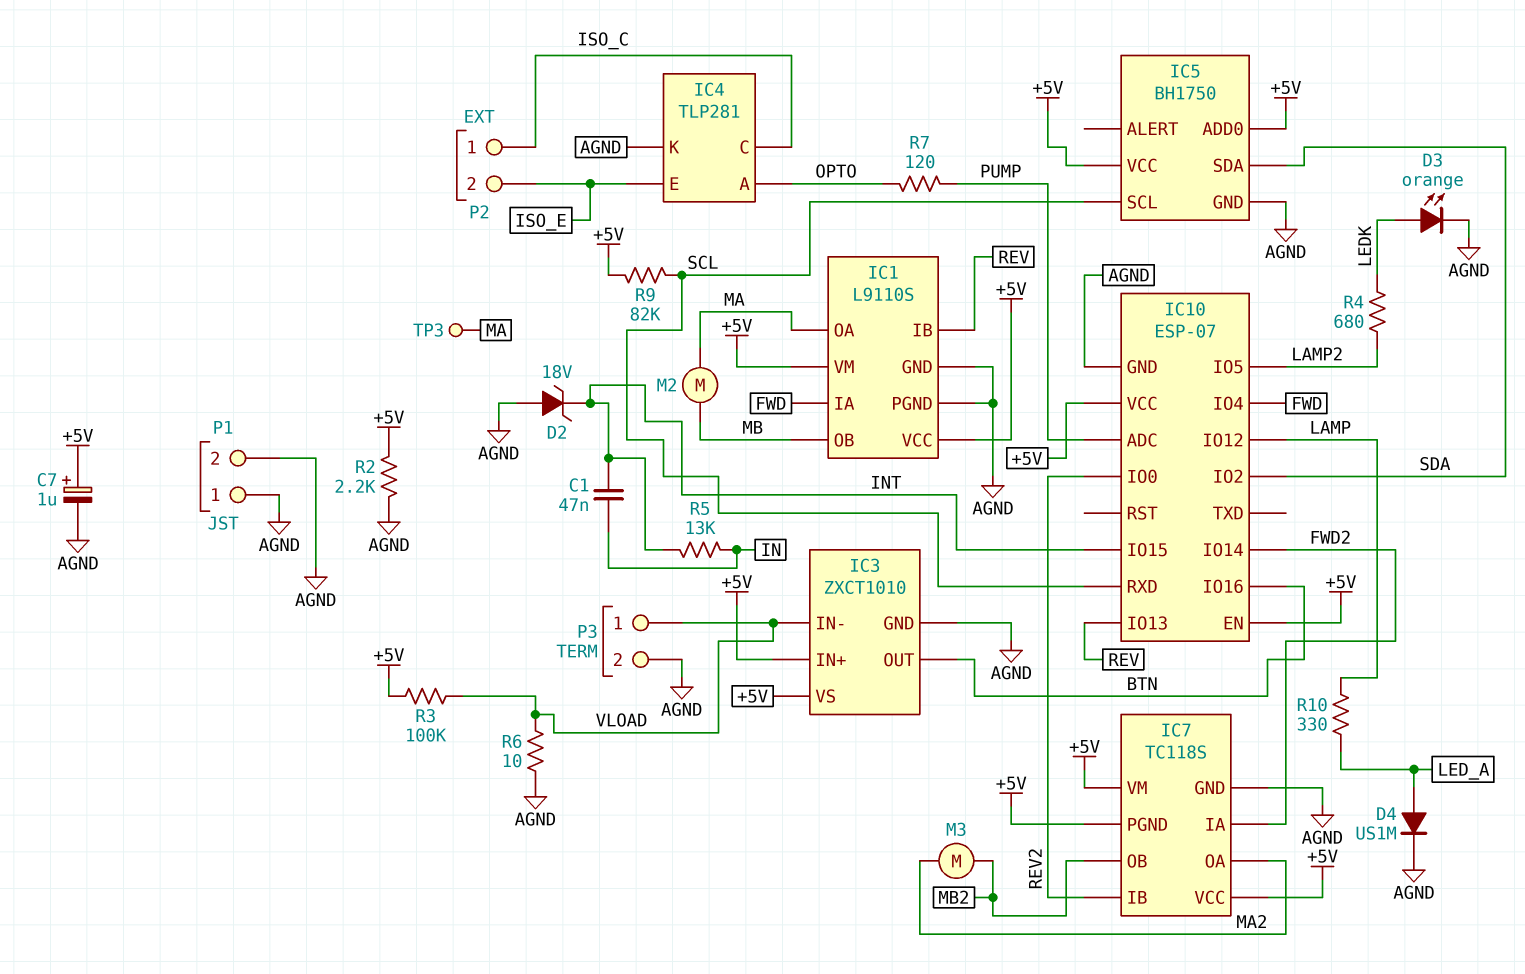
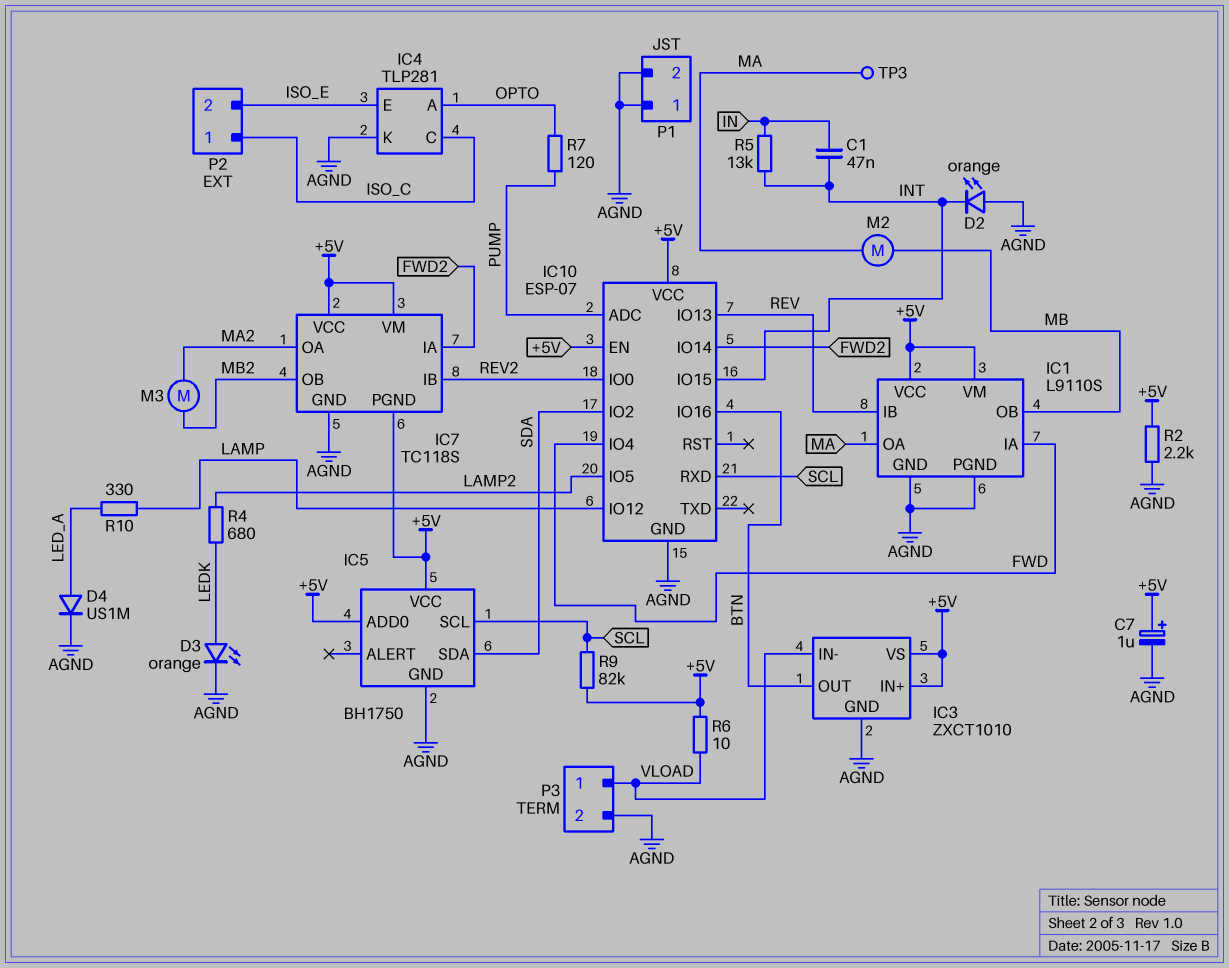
D2: zener 18V (A AGND, K INT) -> LED orange (A AGND, K INT)
R3: 100k (+5V, VLOAD) -> none
R6: 10 (AGND, VLOAD) -> 10 (+5V, VLOAD)

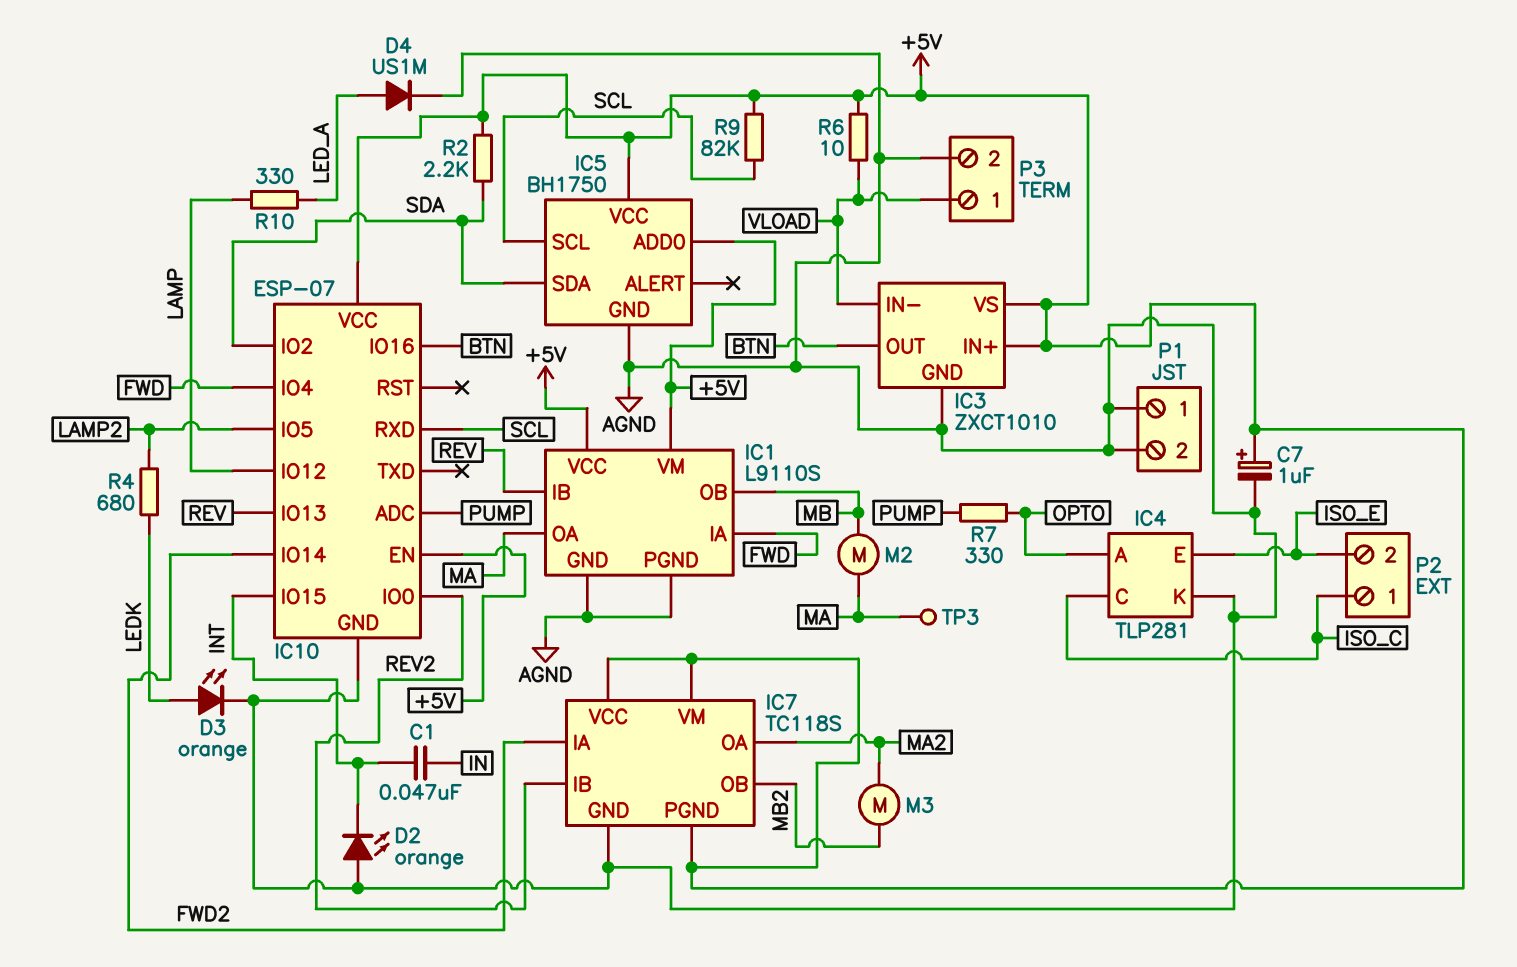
R2: 2.2k (+5V, AGND) -> 2.2k (+5V, SDA)
R5: 13k (IN, INT) -> none
R7: 120 (OPTO, PUMP) -> 330 (OPTO, PUMP)

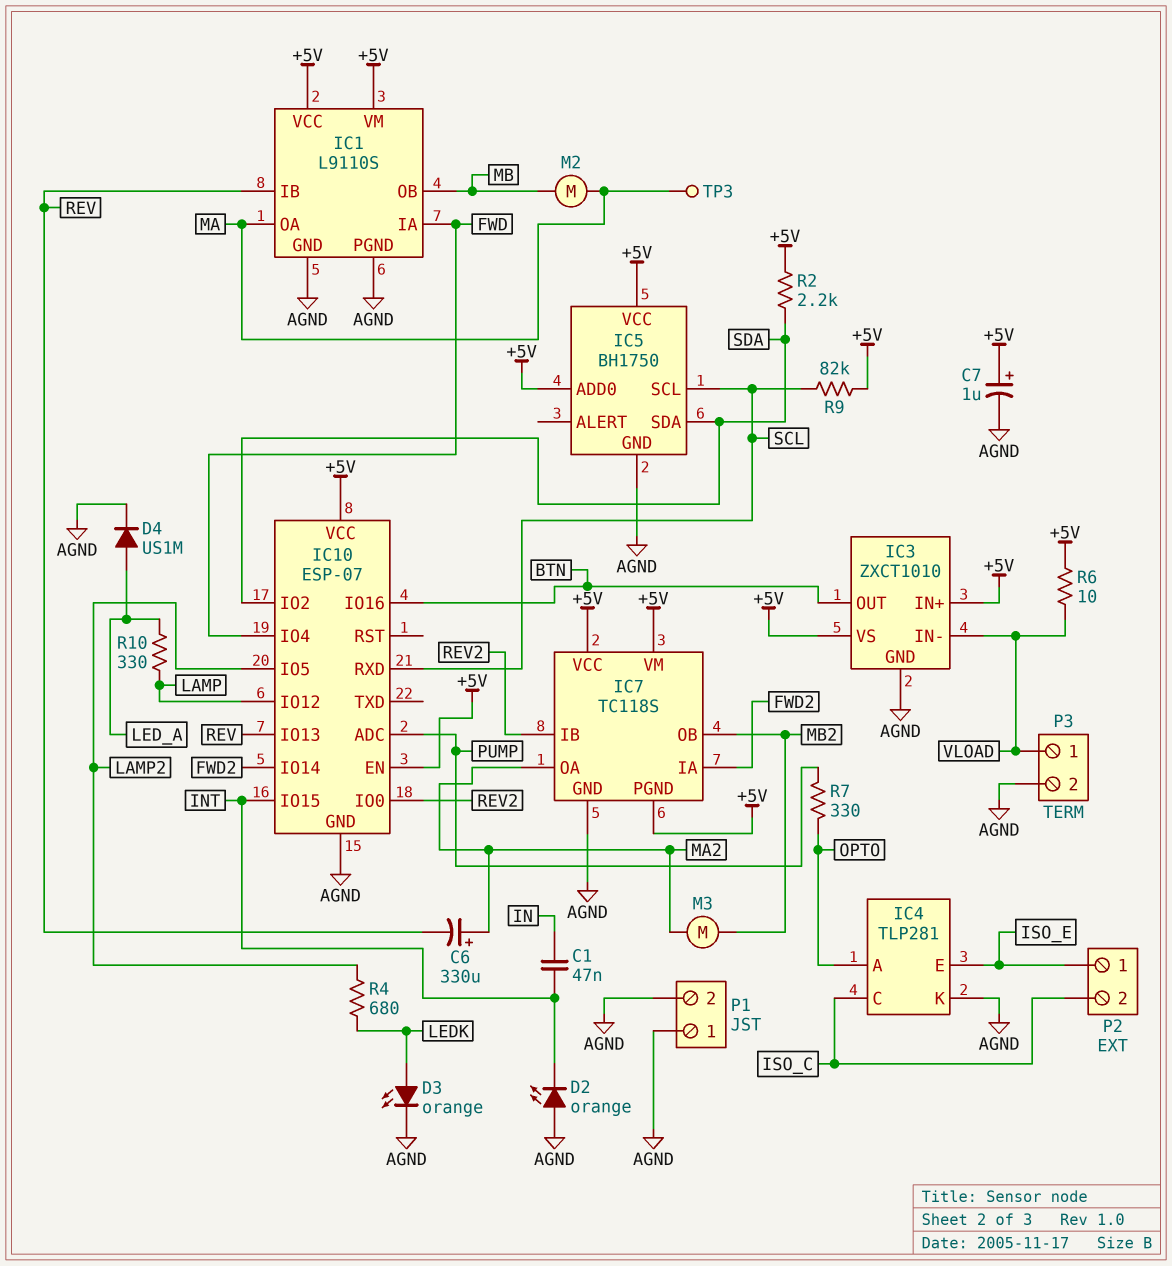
C6: none -> 330uF (plus MA2, minus REV)
P2 pin 1: ISO_C -> ISO_E
P2 pin 2: ISO_E -> ISO_C

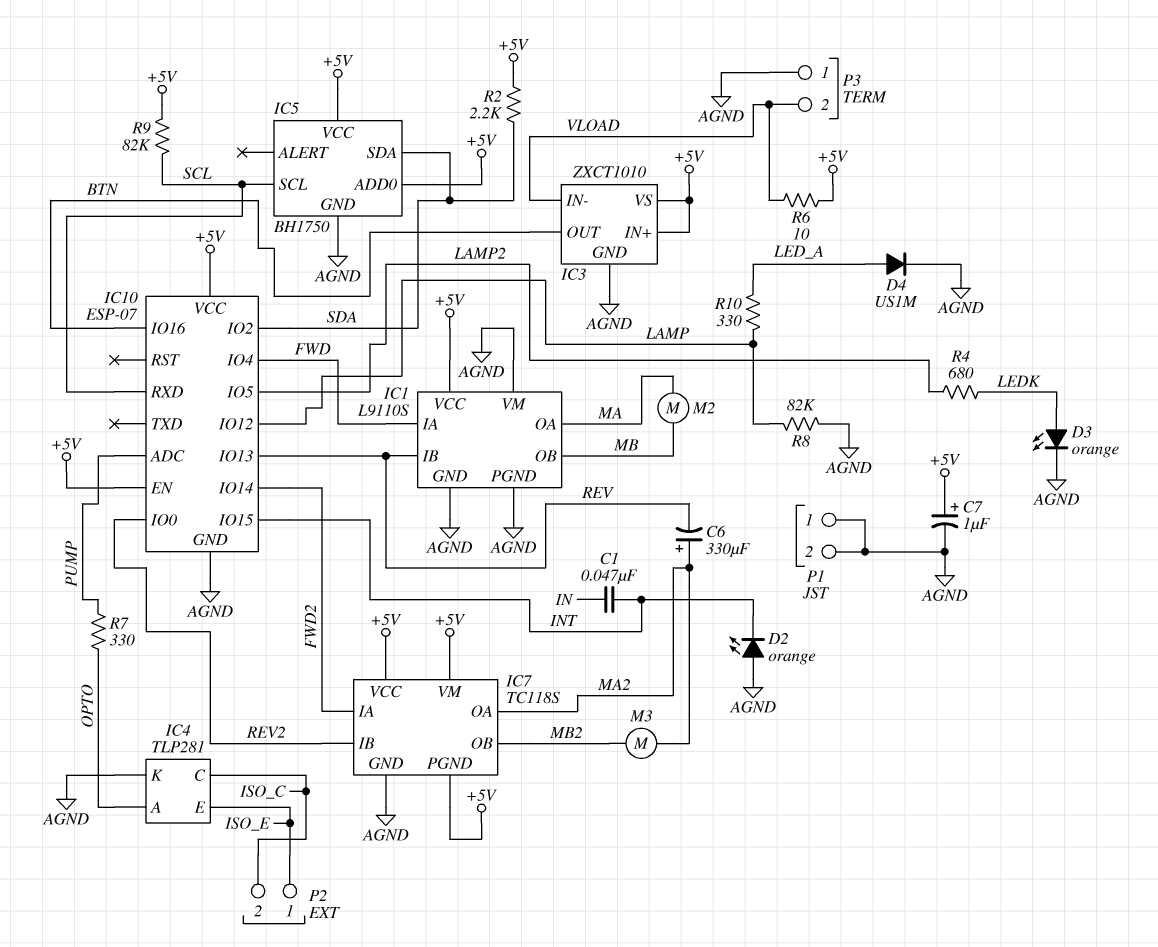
IC1 pin VM: +5V -> AGND
P3 pin 1: VLOAD -> AGND
P3 pin 2: AGND -> VLOAD
R8: none -> 82k (AGND, LAMP)
TP3: test point (MA) -> none

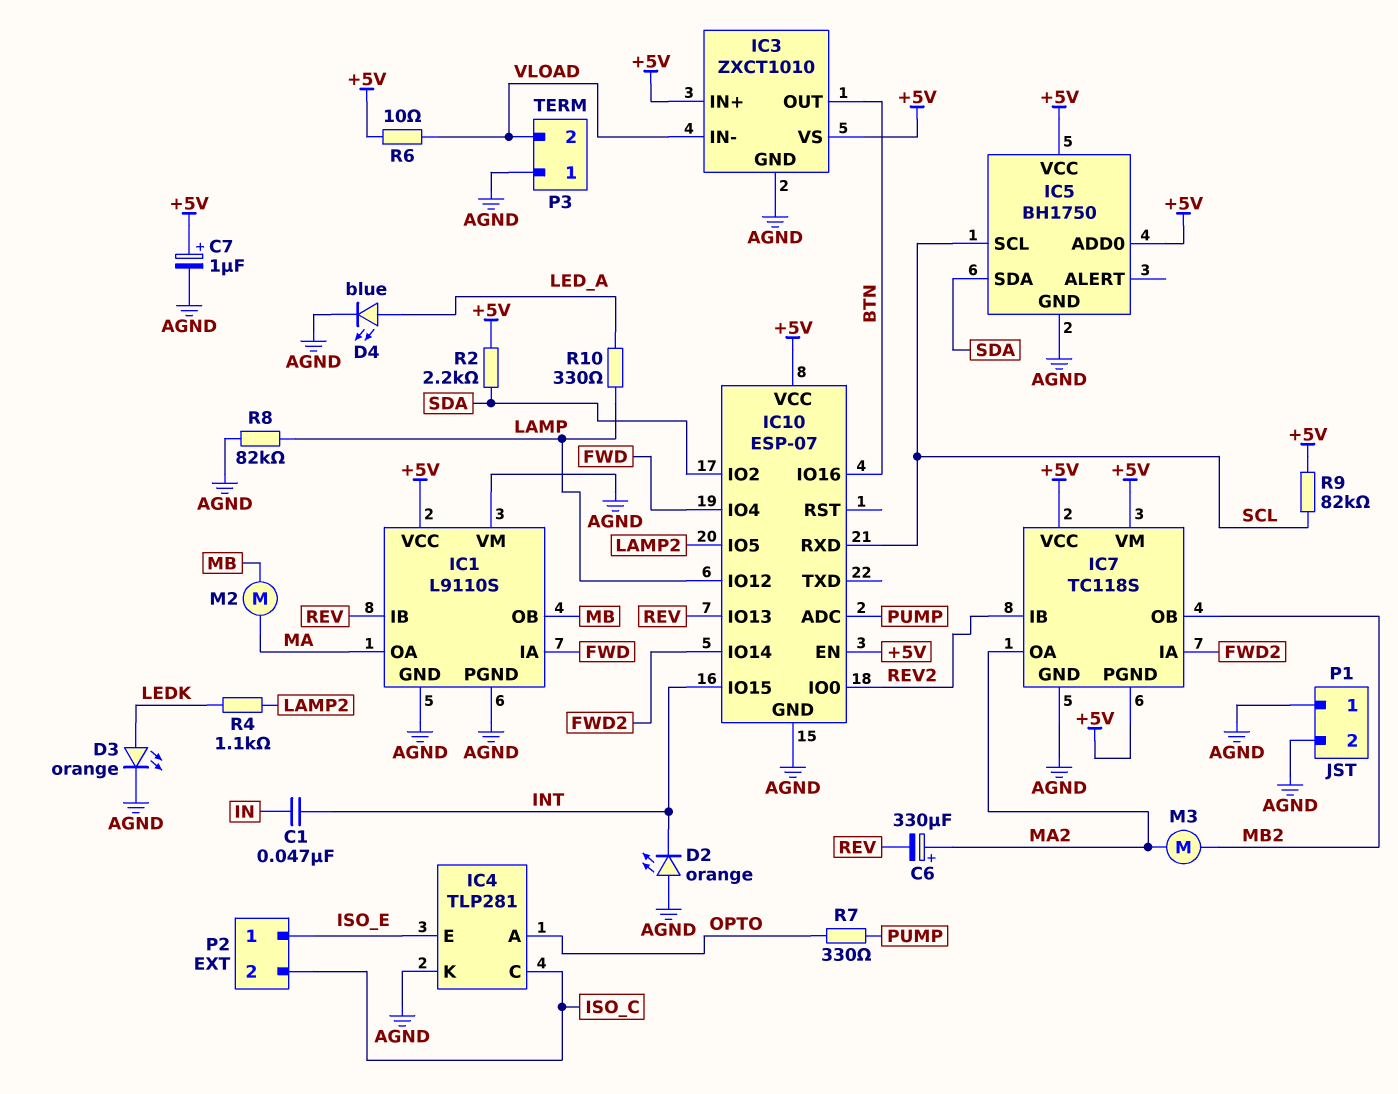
D4: diode US1M (A LED_A, K AGND) -> LED blue (A LED_A, K AGND)
R4: 680 (LAMP2, LEDK) -> 1.1k (LAMP2, LEDK)

